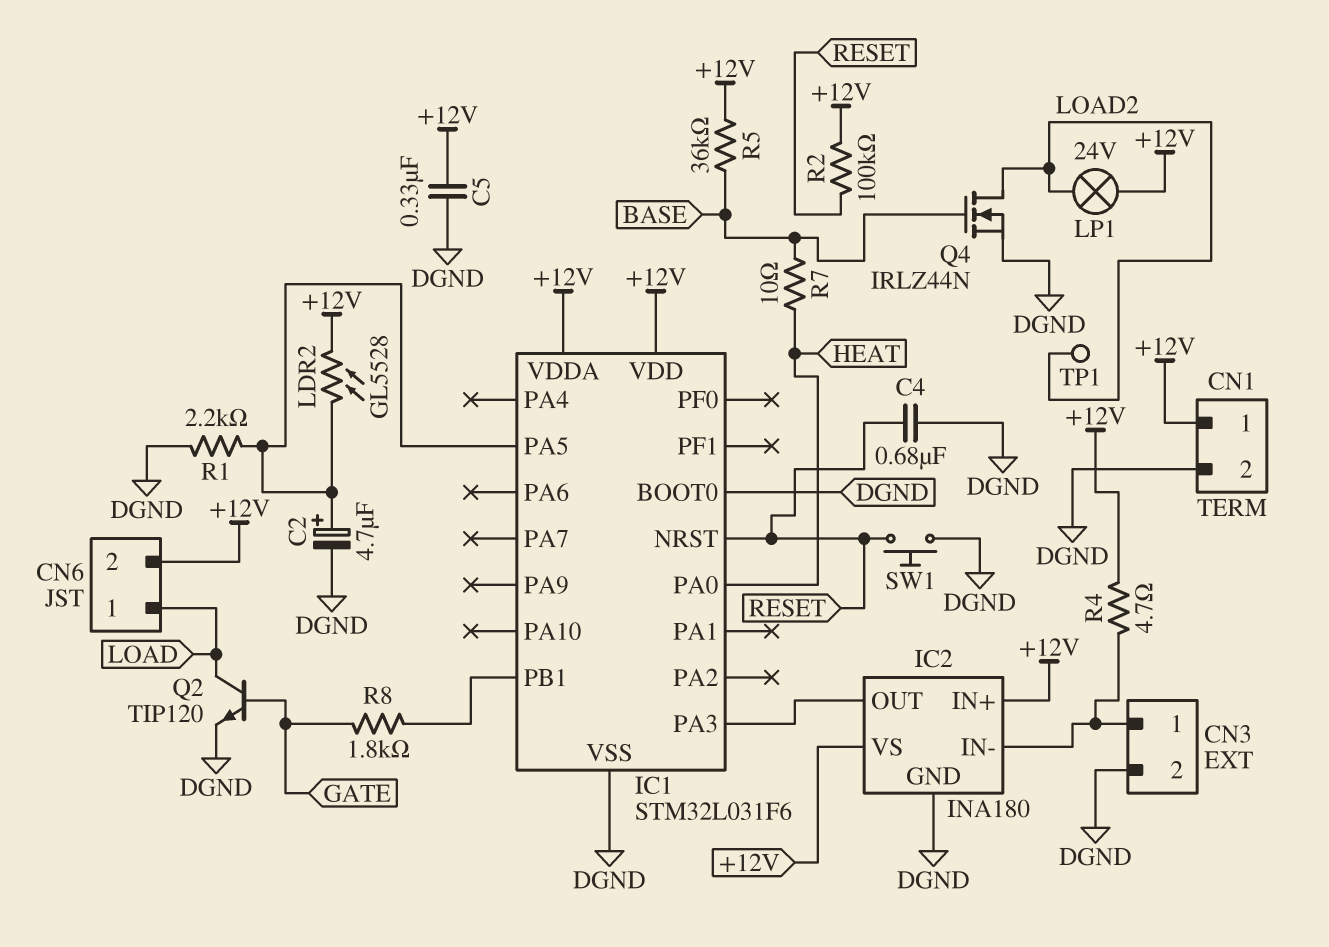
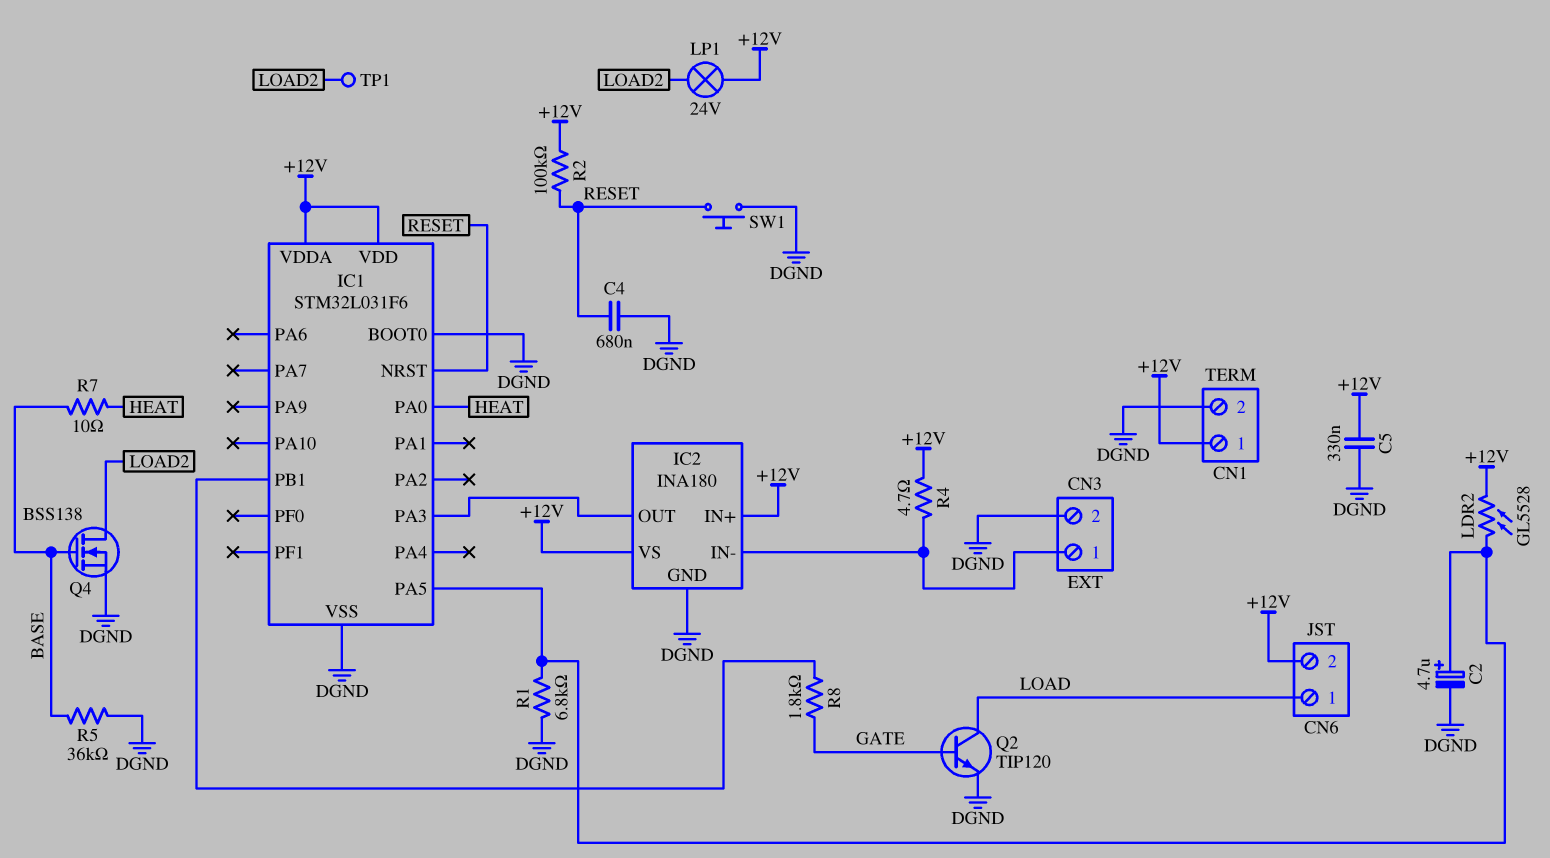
Q4: NMOS IRLZ44N (G BASE, D LOAD2, S DGND) -> NMOS BSS138 (G BASE, D LOAD2, S DGND)
R1: 2.2k (DGND, IC1/PA5) -> 6.8k (DGND, IC1/PA5)
R5: 36k (+12V, BASE) -> 36k (BASE, DGND)

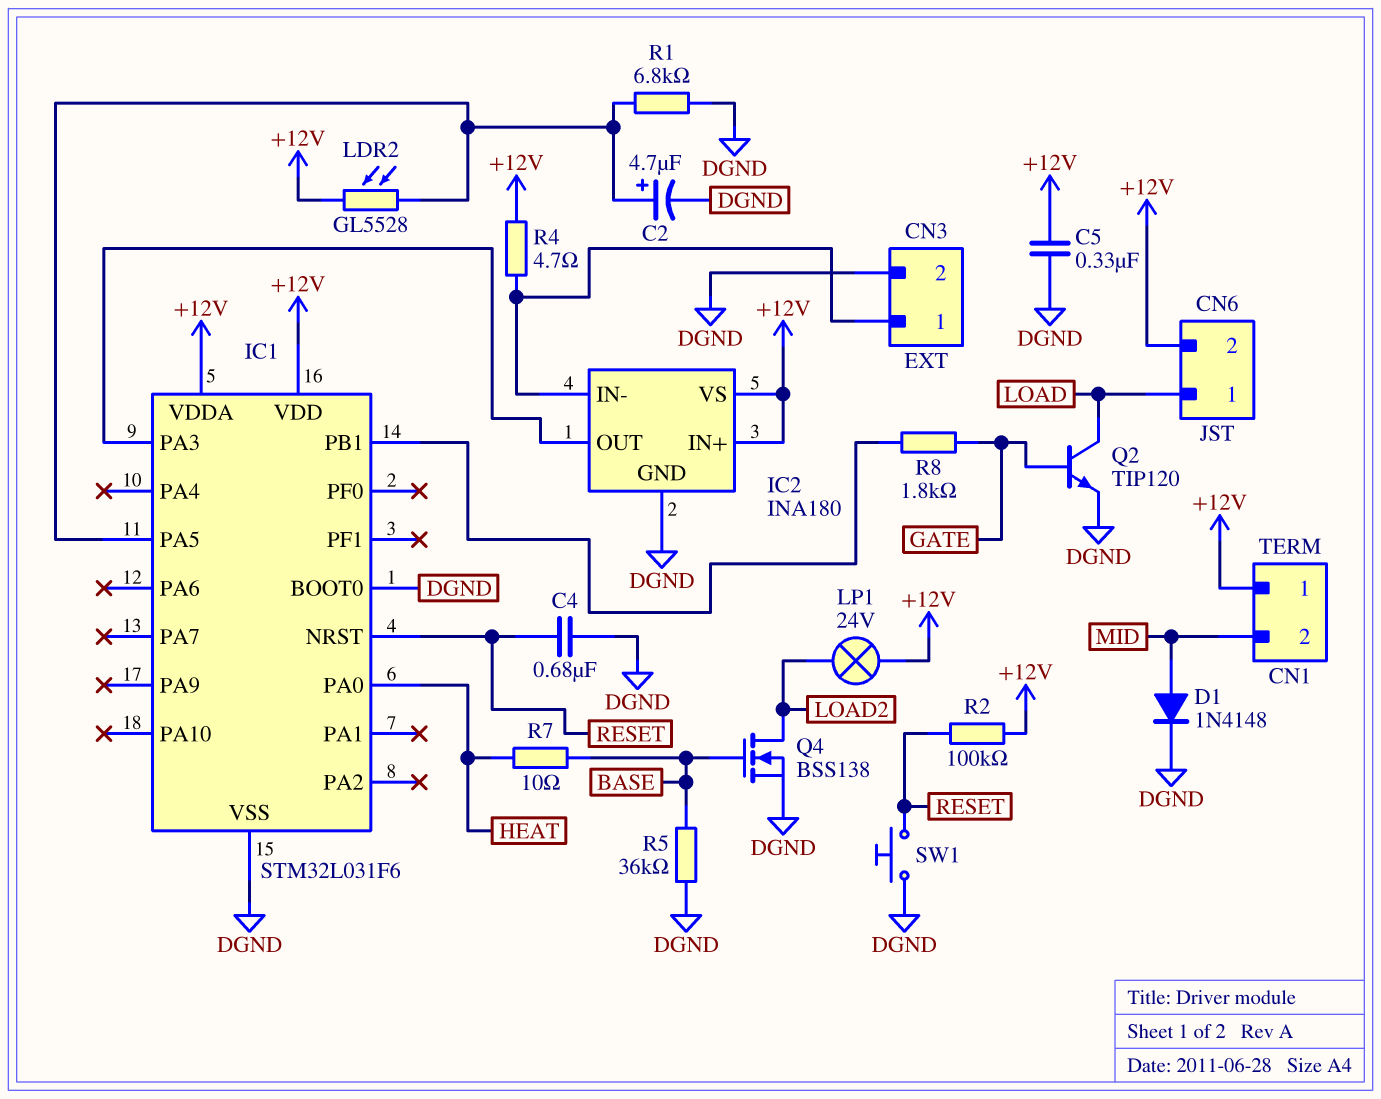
CN1 pin 2: DGND -> MID
D1: none -> diode 1N4148 (A MID, K DGND)
TP1: test point (LOAD2) -> none

